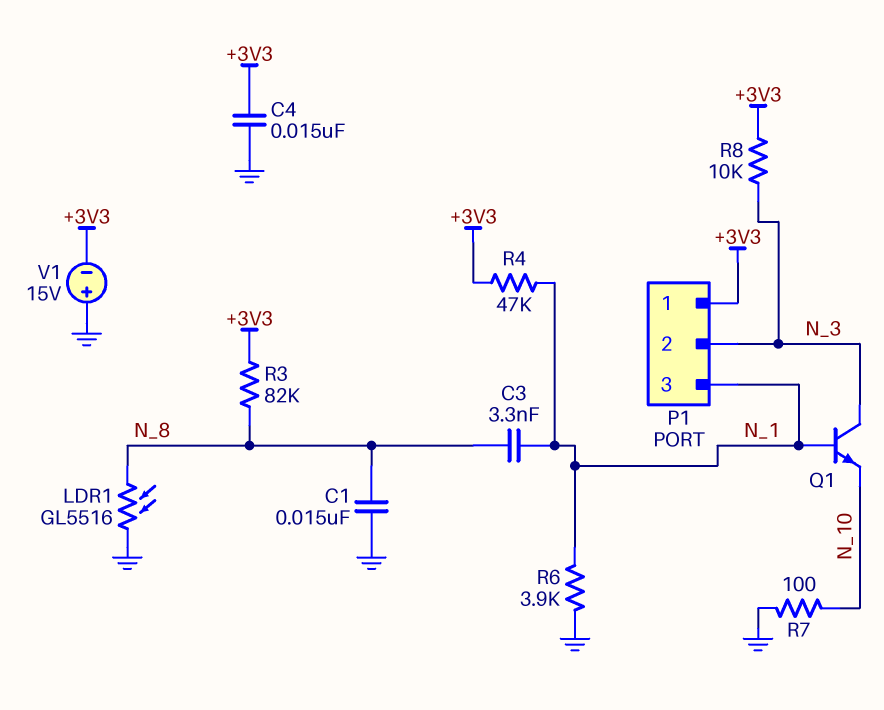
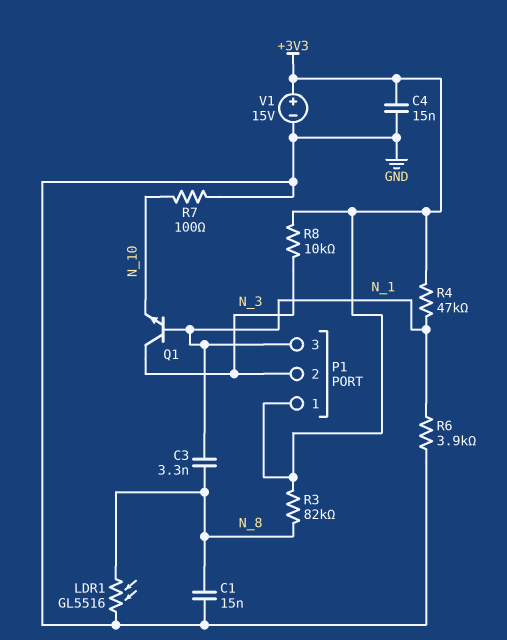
V1: 15V (plus GND, minus +3V3) -> 15V (plus +3V3, minus GND)

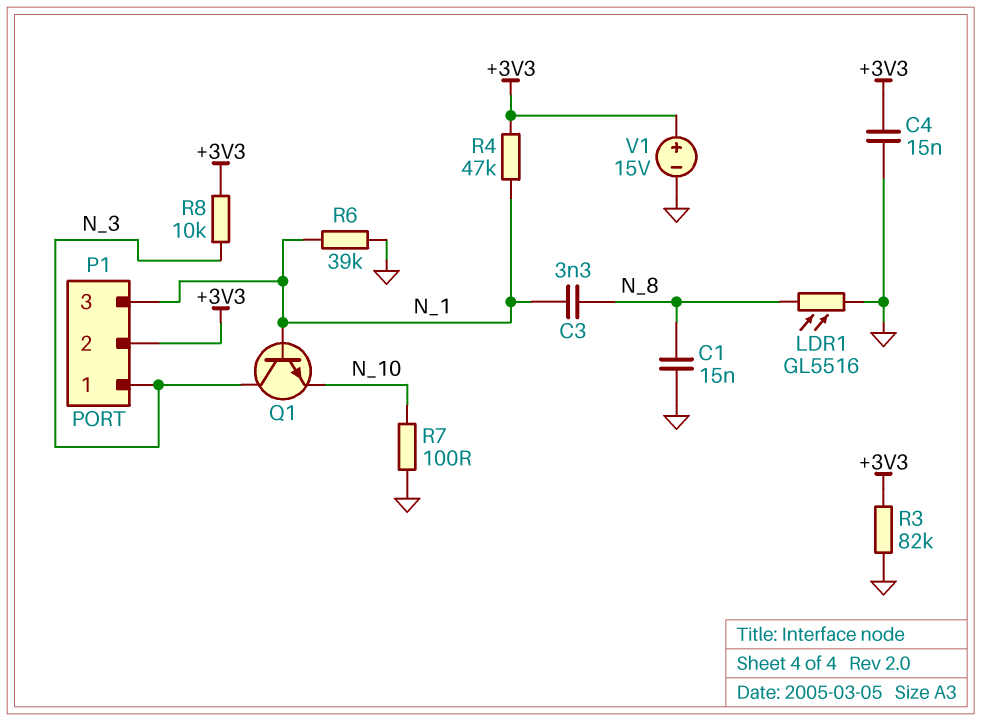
P1 pin 1: +3V3 -> N_3
P1 pin 2: N_3 -> +3V3
R3: 82k (+3V3, N_8) -> 82k (+3V3, GND)
R6: 3.9k (GND, N_1) -> 39k (GND, N_1)

